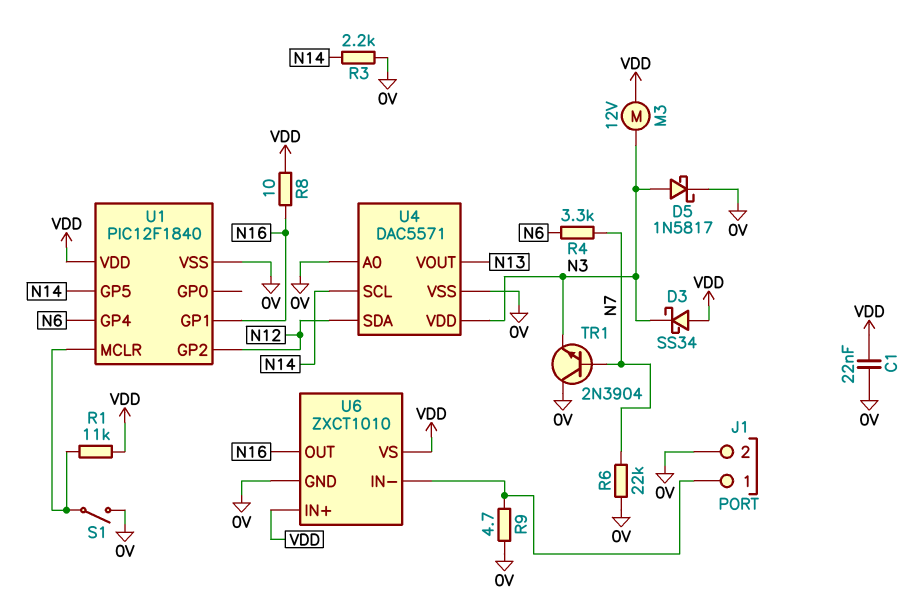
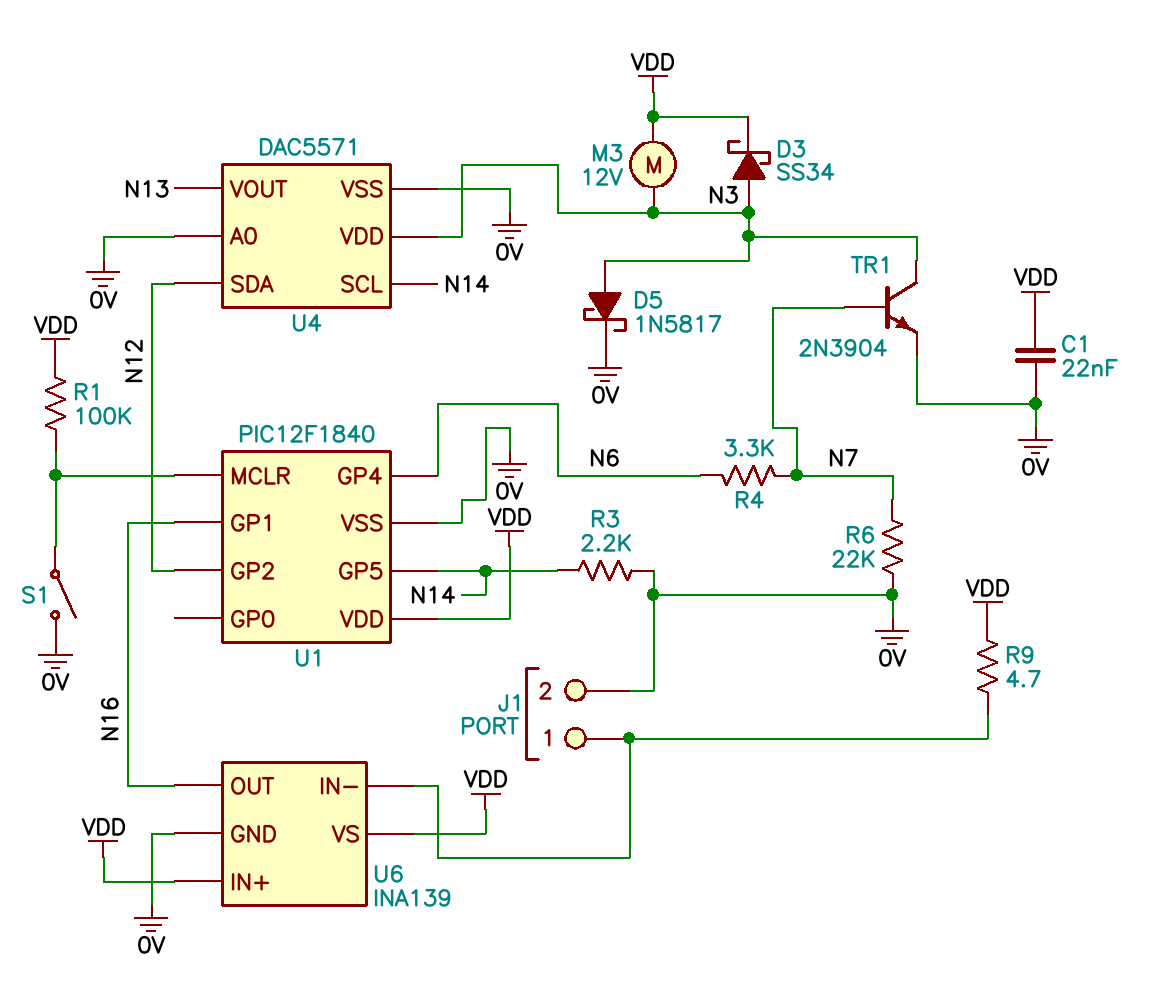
D3: schottky SS34 (A VDD, K N3) -> schottky SS34 (A N3, K VDD)
R1: 11k (U1/MCLR, VDD) -> 100k (U1/MCLR, VDD)
R8: 10 (N16, VDD) -> none
R9: 4.7 (0V, J1/1) -> 4.7 (J1/1, VDD)
TR1: NPN 2N3904 (B N7, C 0V, E N3) -> NPN 2N3904 (B N7, C N3, E 0V)
U6: ZXCT1010 -> INA139

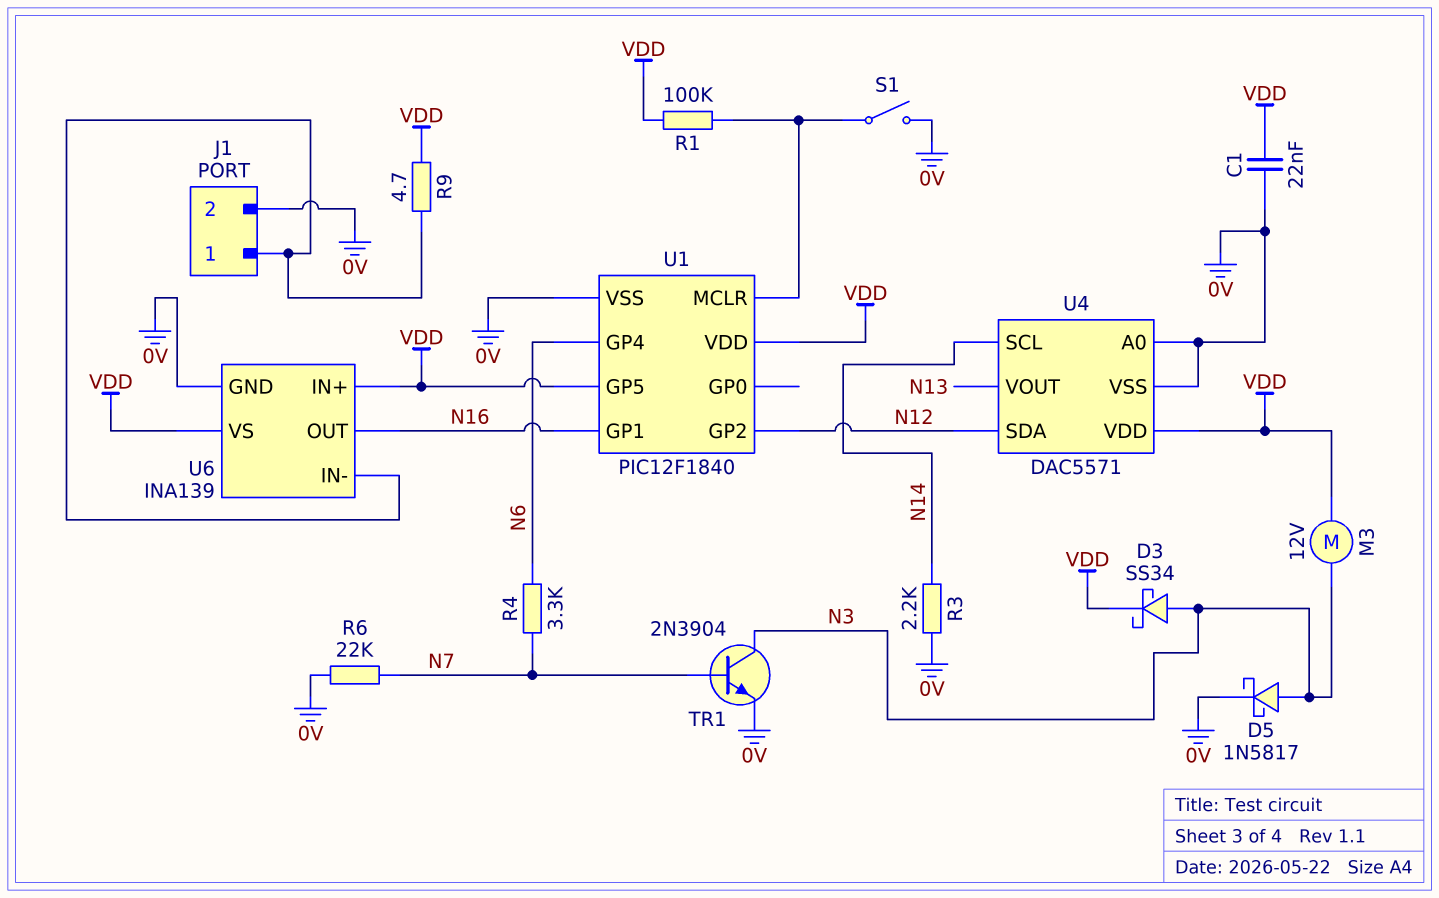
U1 pin GP5: N14 -> VDD
U4 pin VDD: N3 -> VDD

